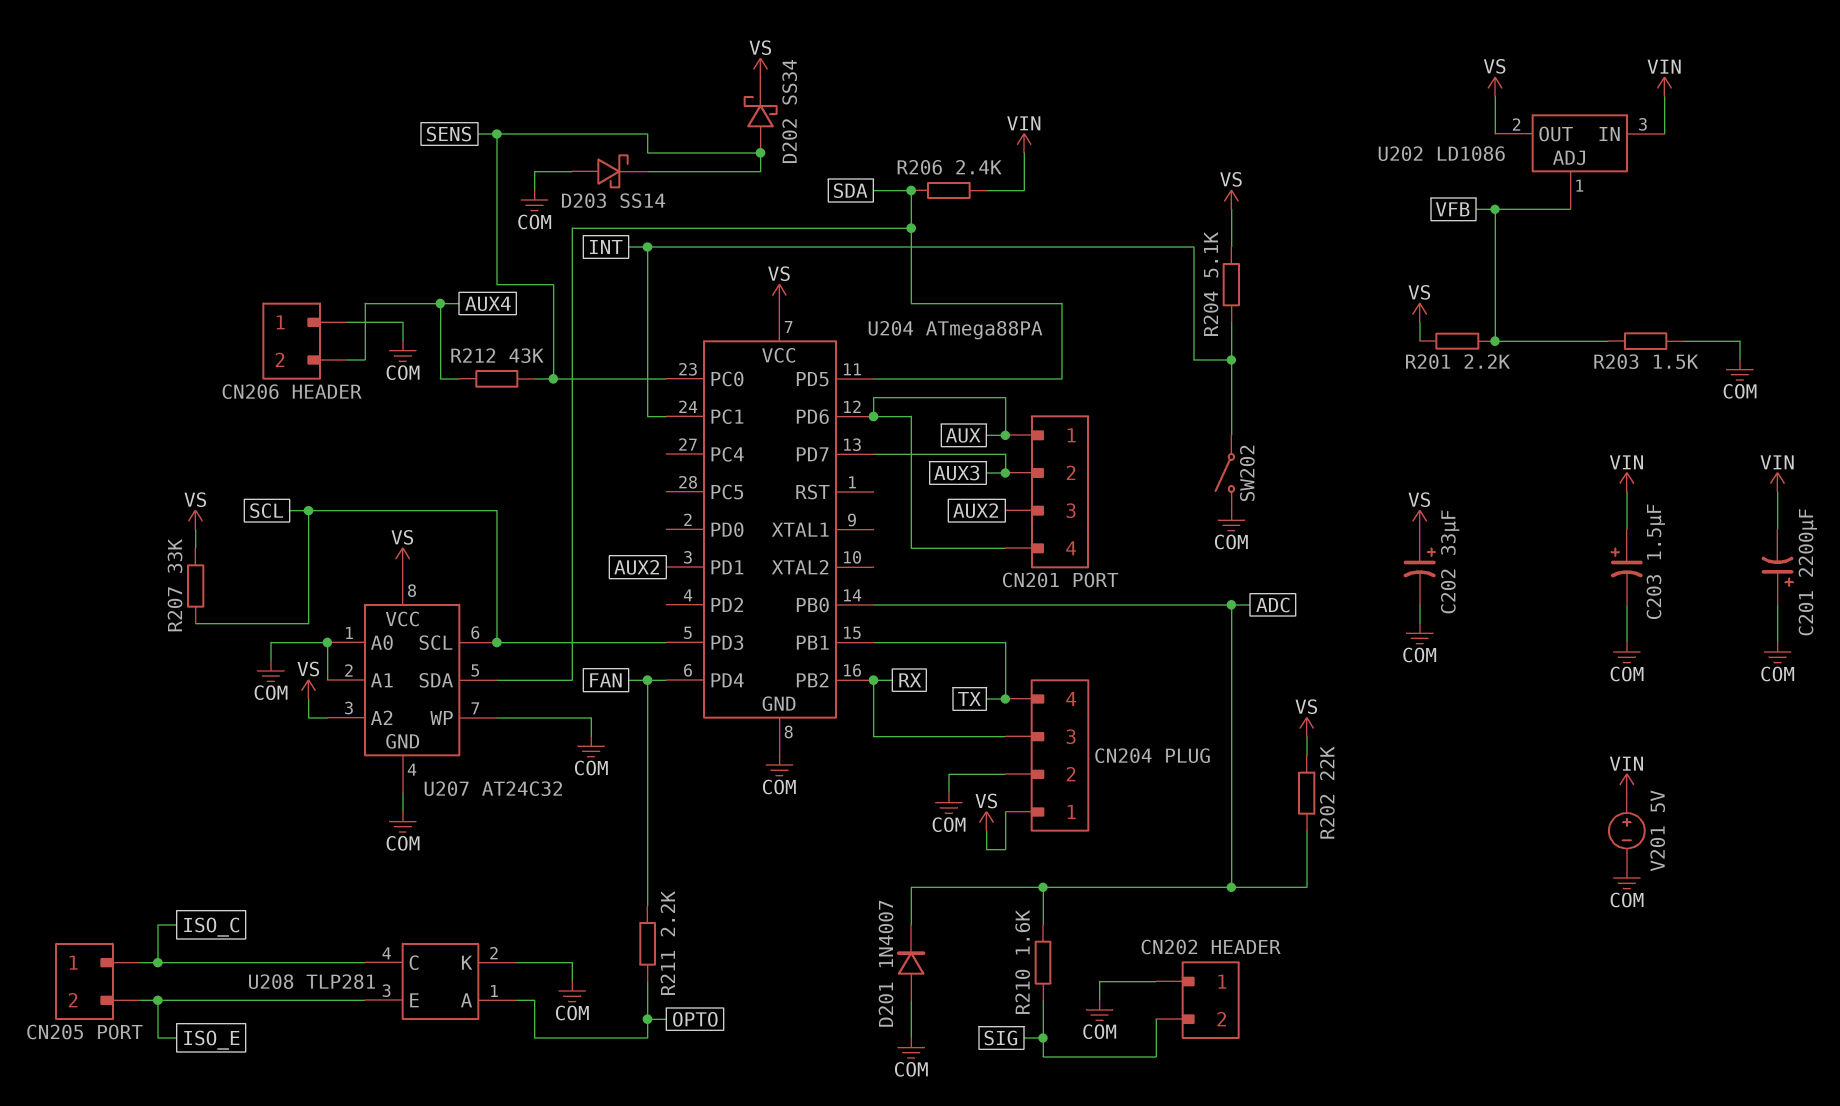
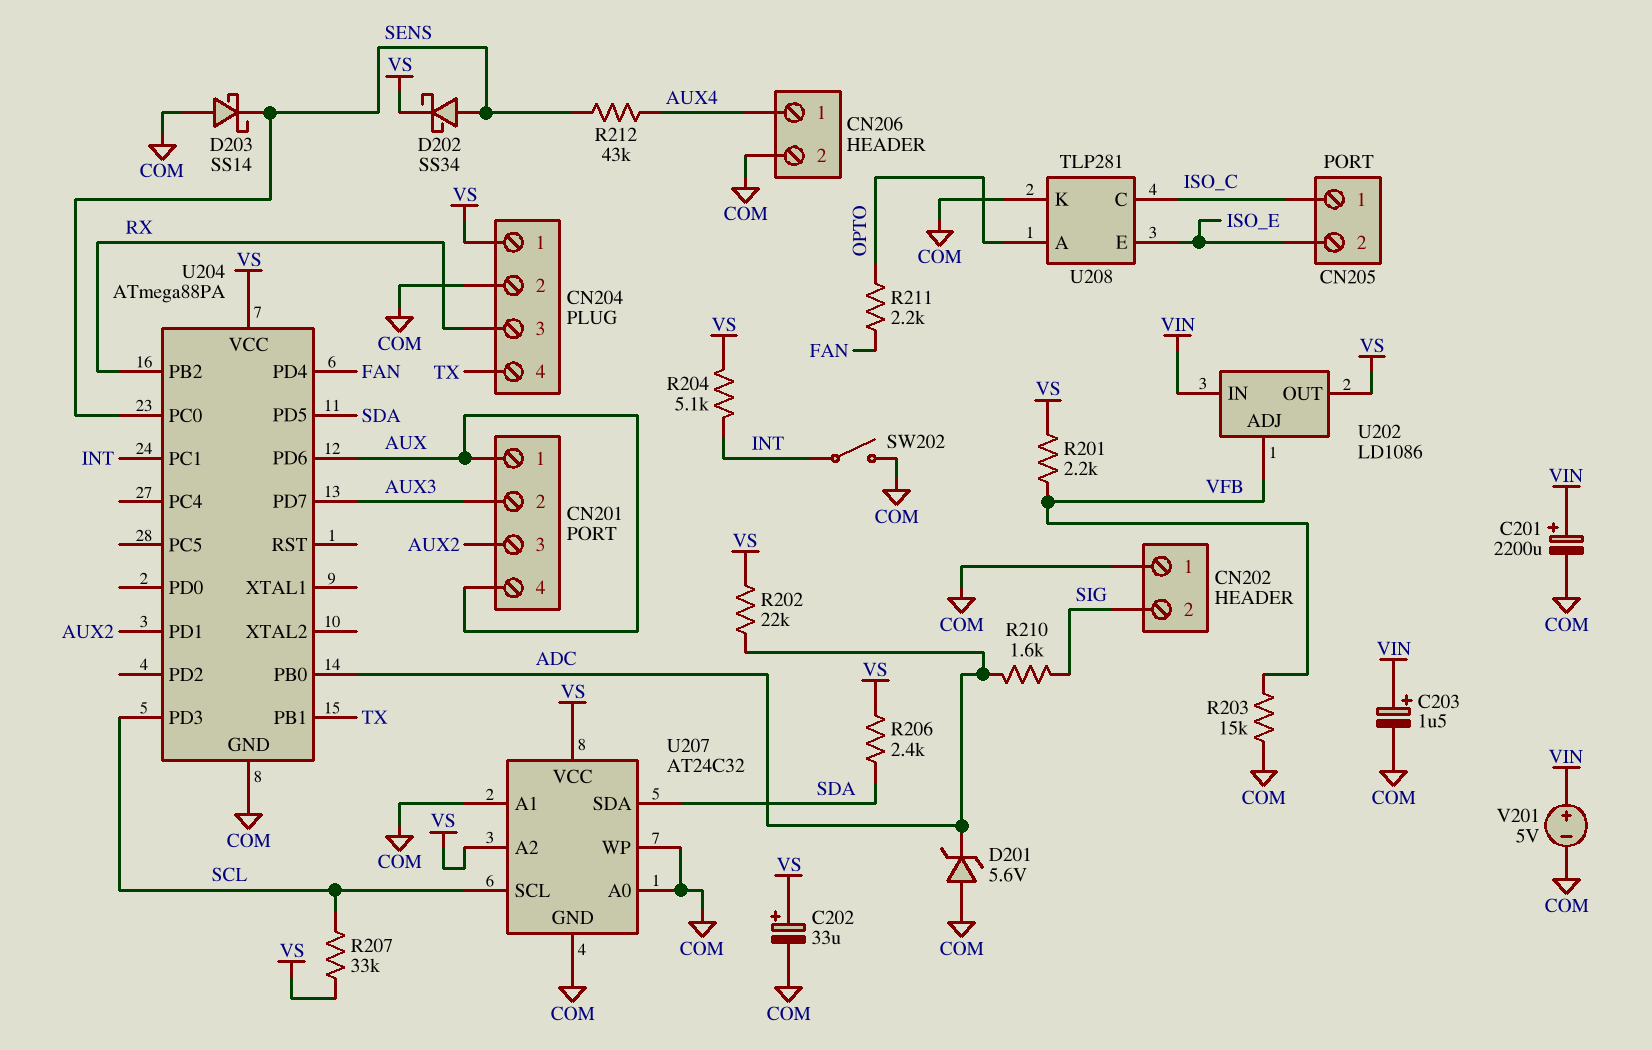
C201: 2200uF (plus COM, minus VIN) -> 2200uF (plus VIN, minus COM)
CN206 pin 1: COM -> AUX4
CN206 pin 2: AUX4 -> COM
D201: diode 1N4007 (A COM, K ADC) -> zener 5.6V (A COM, K ADC)
R203: 1.5k (COM, VFB) -> 15k (COM, VFB)
R206: 2.4k (SDA, VIN) -> 2.4k (SDA, VS)

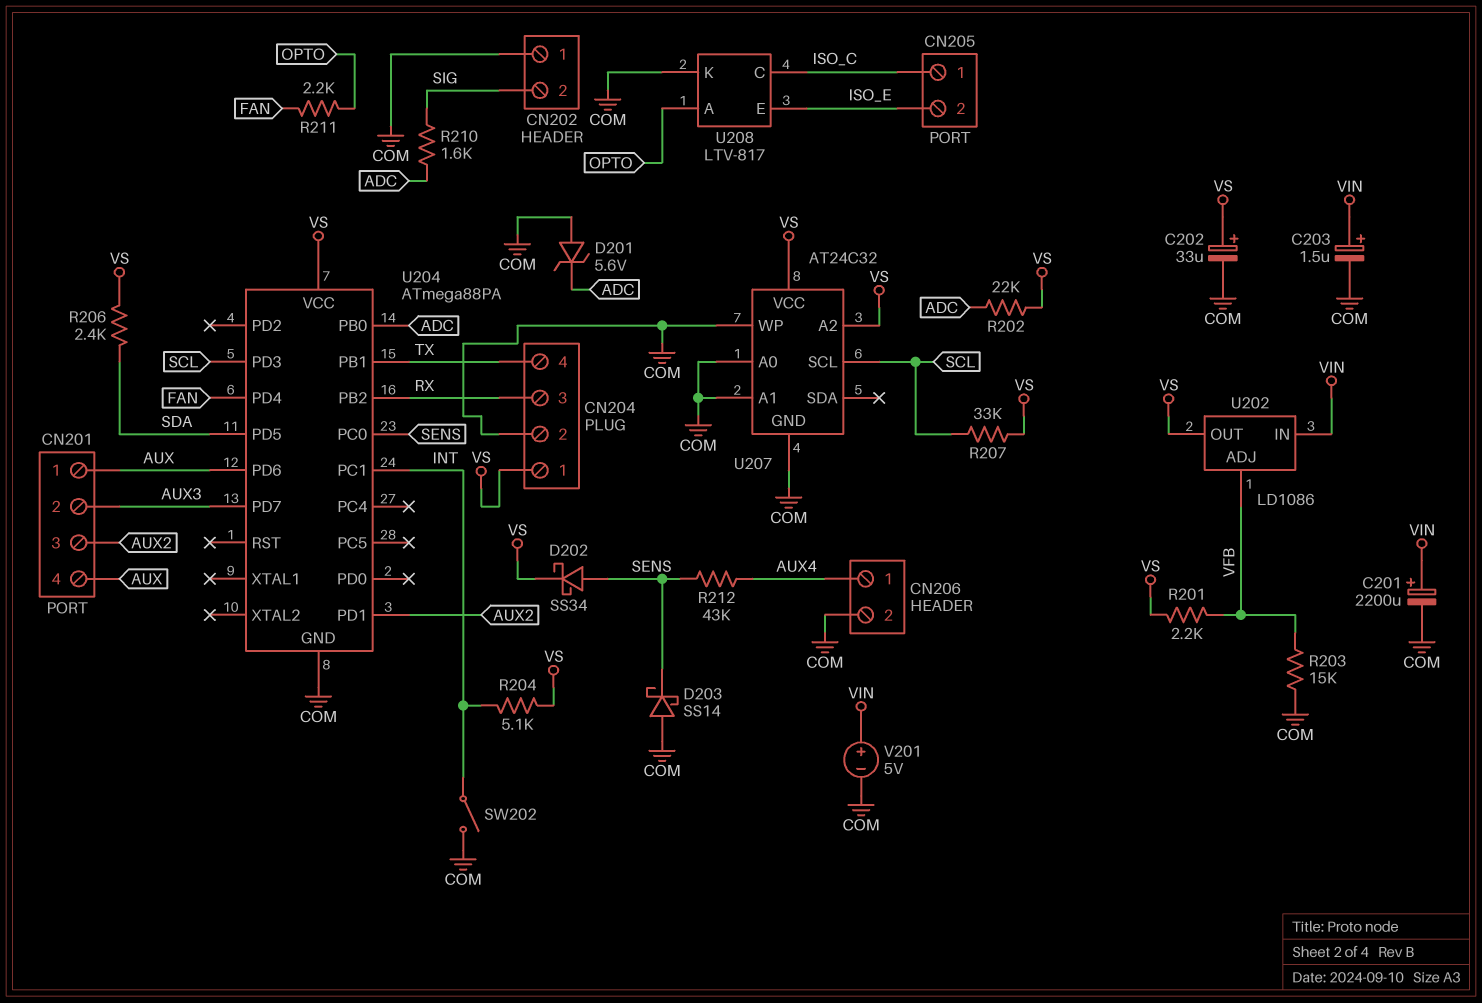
U207 pin SDA: SDA -> none
U208: TLP281 -> LTV-817

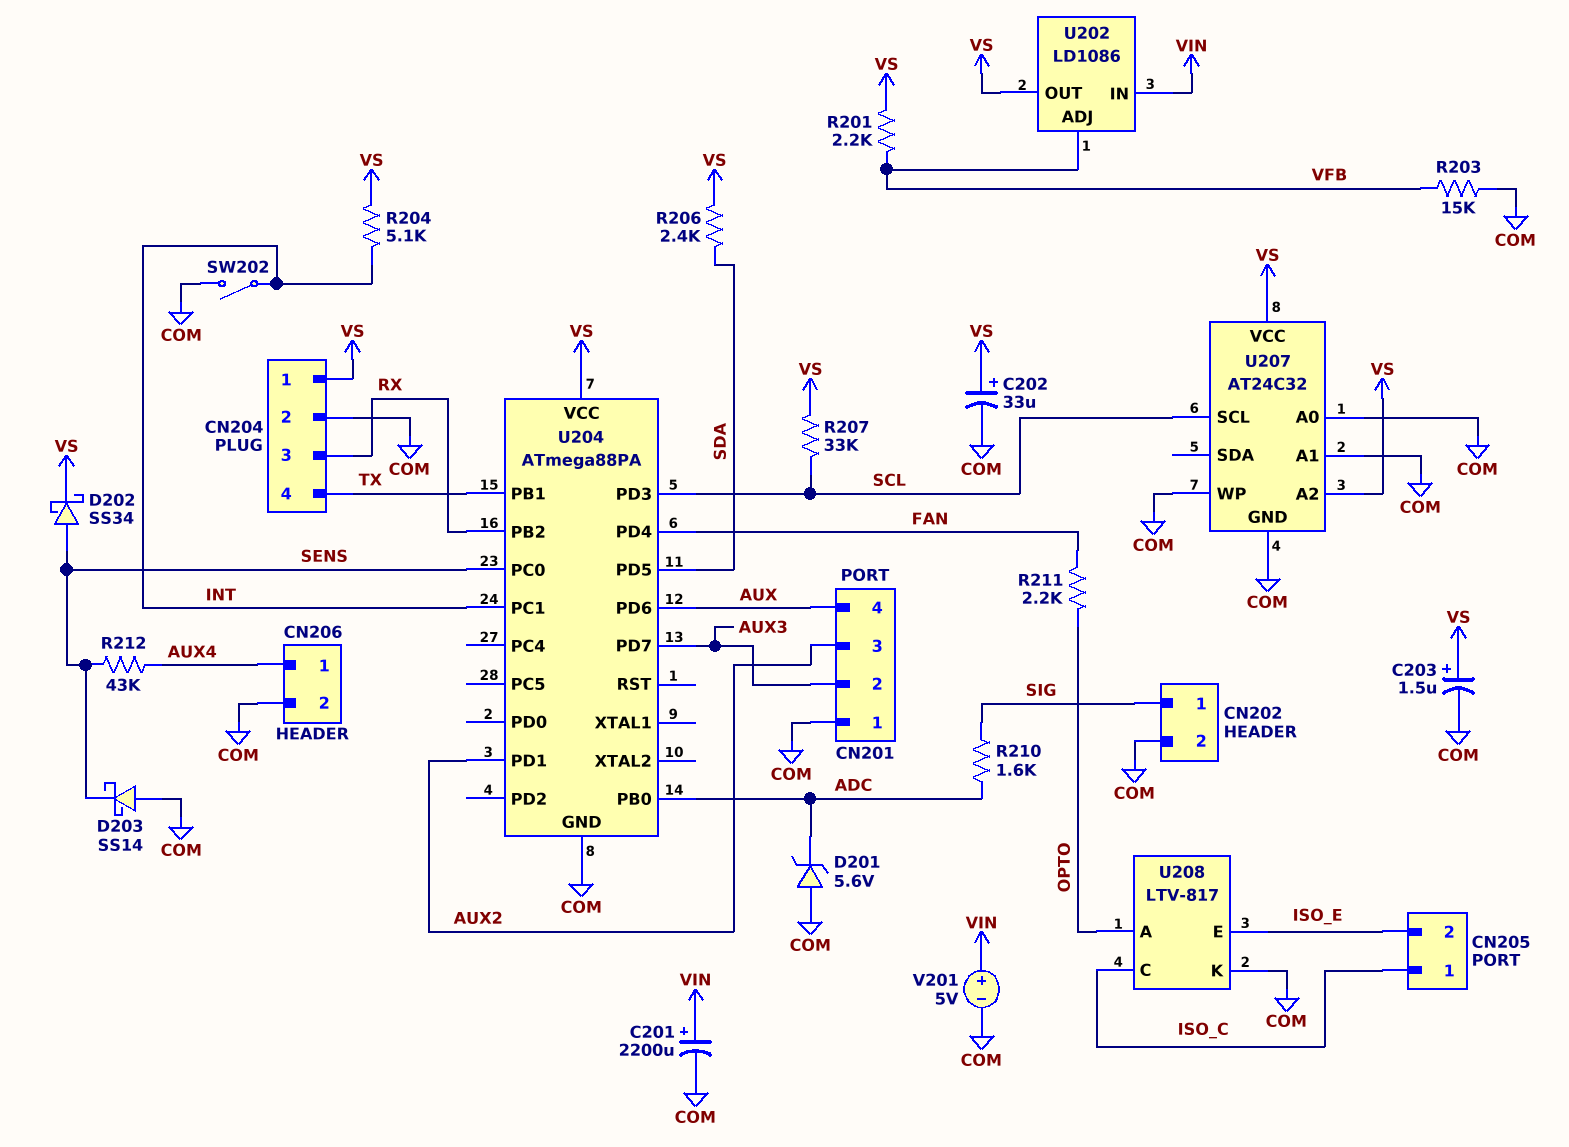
C203: 1.5uF (plus VIN, minus COM) -> 1.5uF (plus VS, minus COM)
CN201 pin 1: AUX -> COM
CN202 pin 1: COM -> SIG
CN202 pin 2: SIG -> COM
R202: 22k (ADC, VS) -> none

